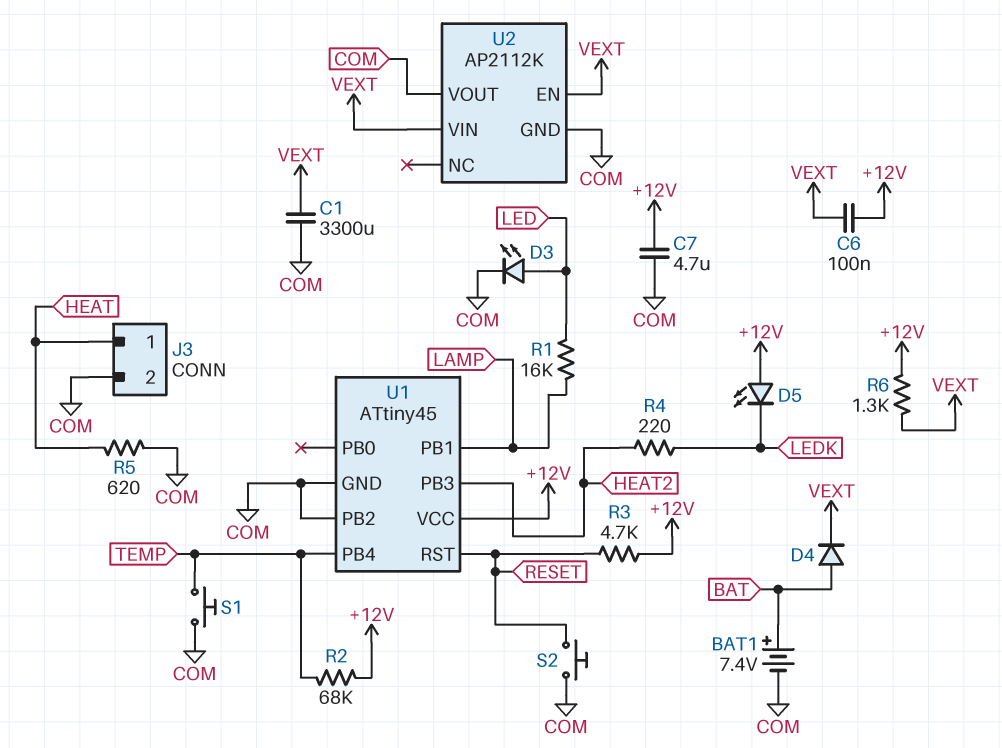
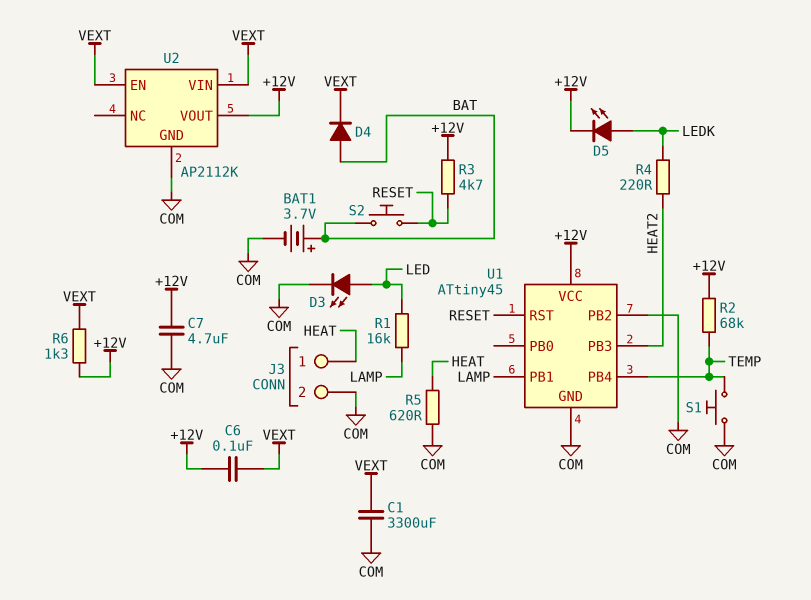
BAT1: 7.4V (plus BAT, minus COM) -> 3.7V (plus BAT, minus COM)
D5: LED (A +12V, K LEDK) -> LED (A LEDK, K +12V)
S2: button (COM, RESET) -> button (BAT, RESET)
U2 pin VOUT: COM -> +12V

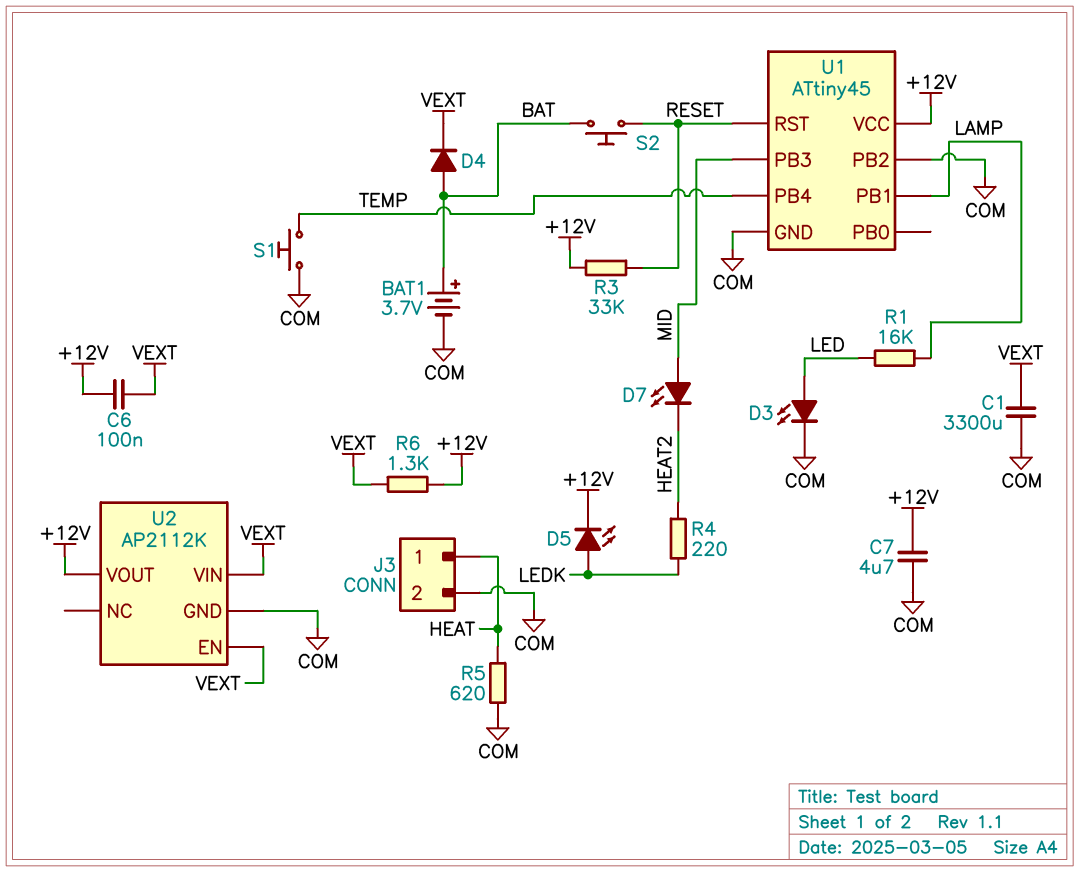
D7: none -> LED (A MID, K HEAT2)
R2: 68k (+12V, TEMP) -> none
R3: 4.7k (+12V, RESET) -> 33k (+12V, RESET)
U1 pin PB3: HEAT2 -> MID

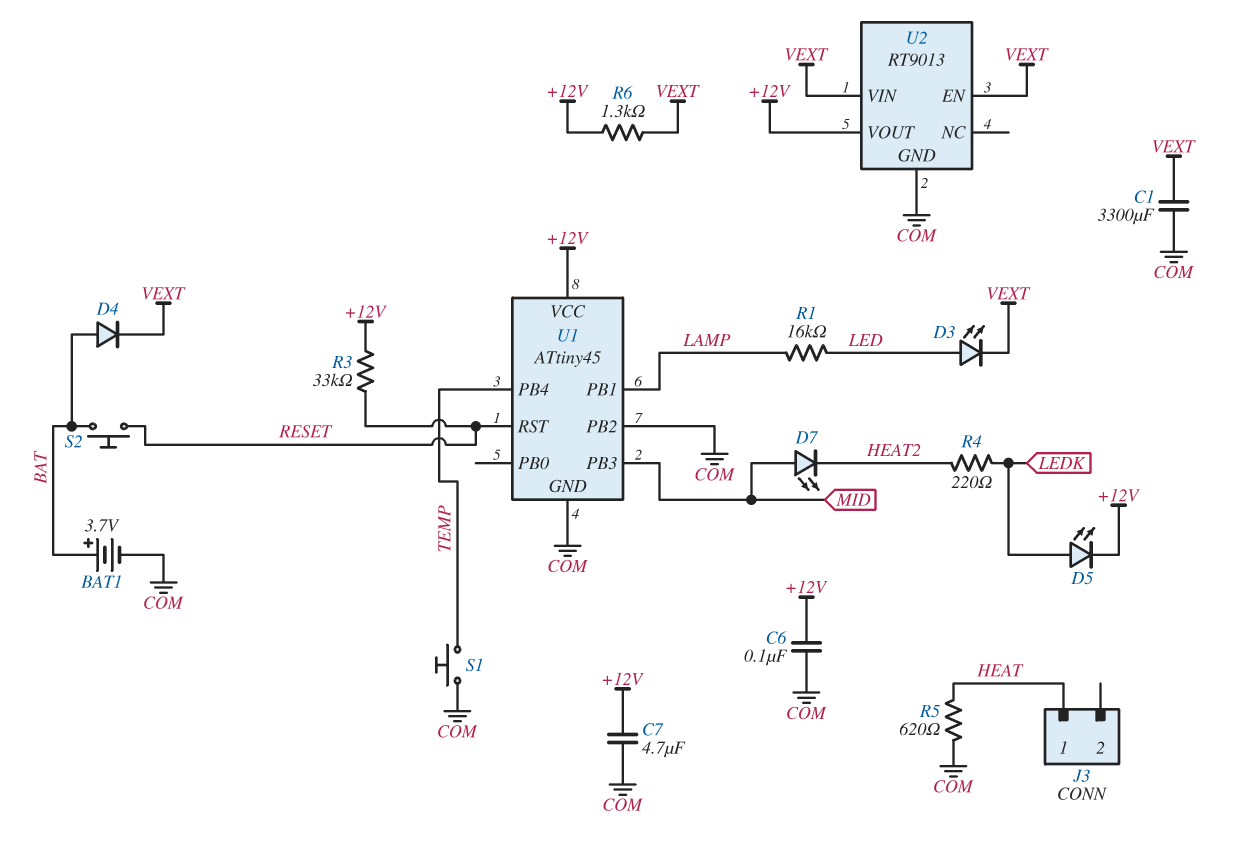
C6: 100nF (+12V, VEXT) -> 100nF (+12V, COM)
D3: LED (A LED, K COM) -> LED (A LED, K VEXT)
J3 pin 2: COM -> none
U2: AP2112K -> RT9013

